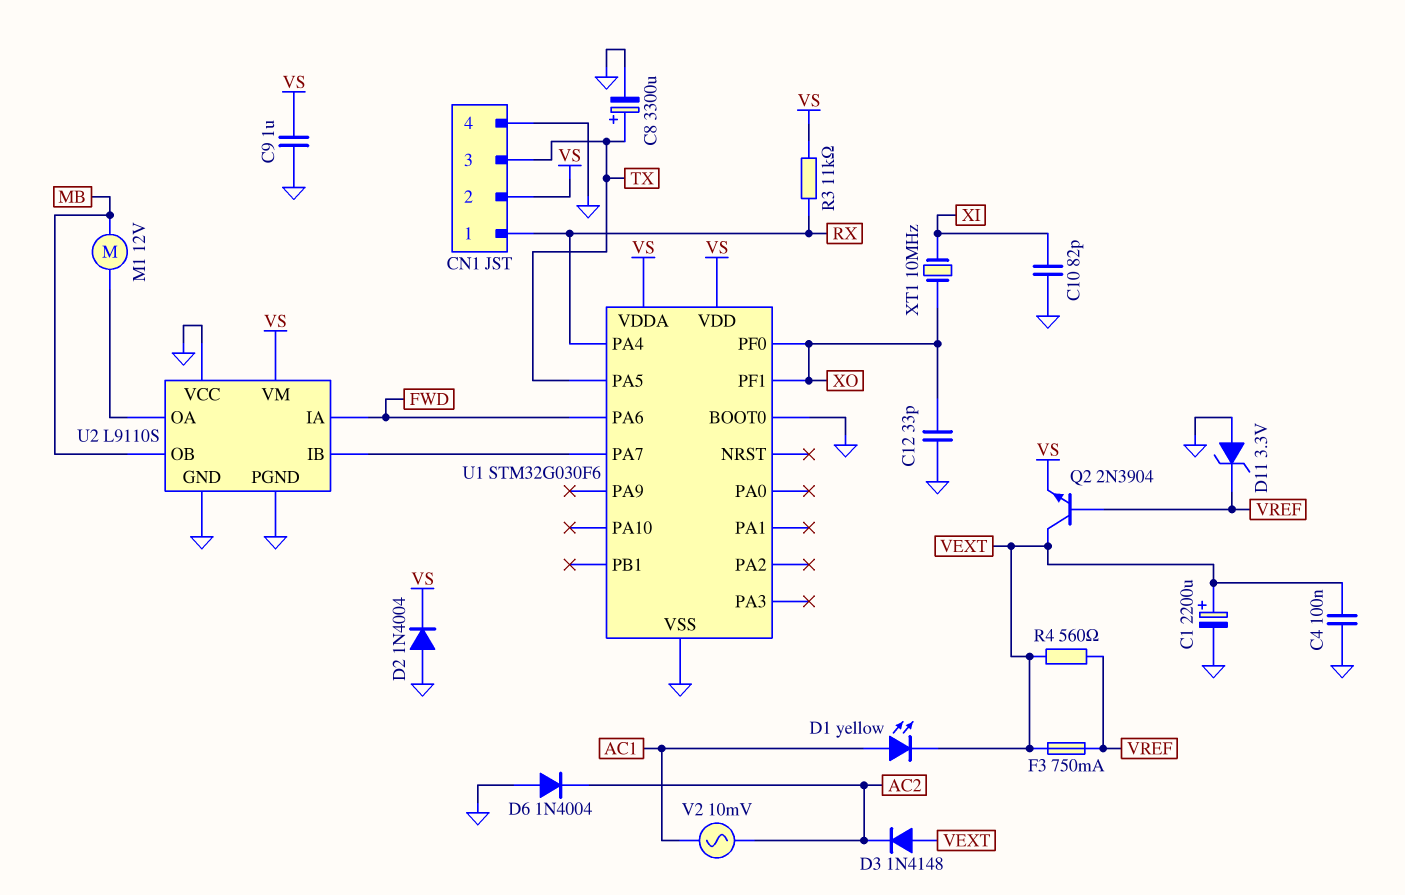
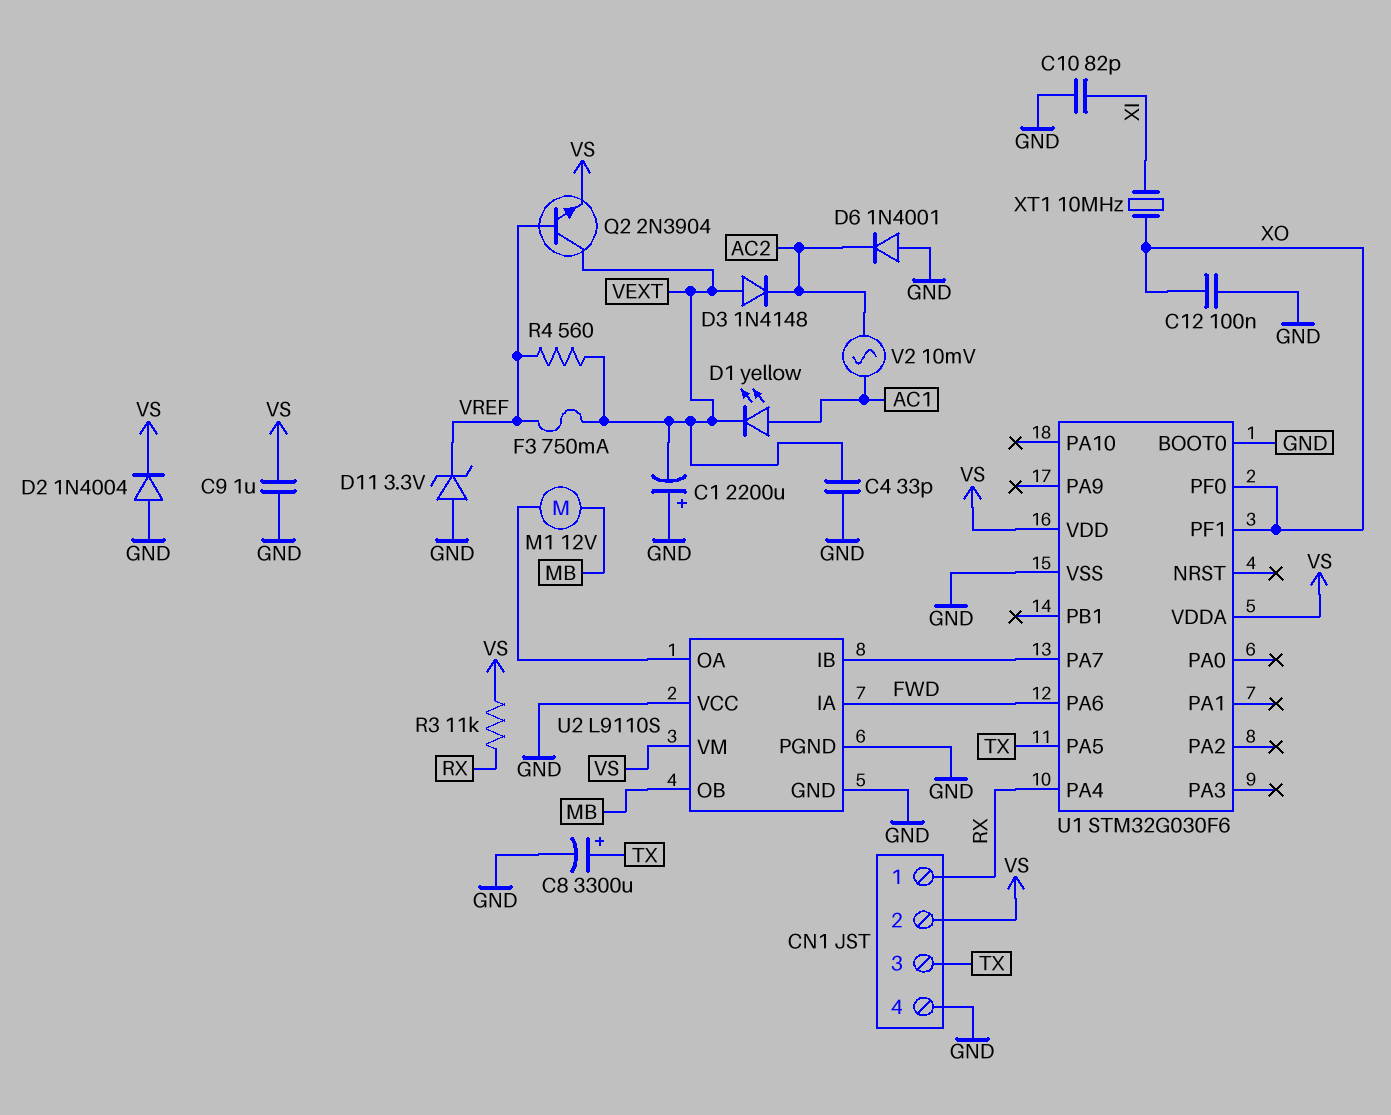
C1: 2200uF (plus VEXT, minus GND) -> 2200uF (plus GND, minus VEXT)
C4: 100nF (GND, VEXT) -> 33pF (GND, VEXT)
C12: 33pF (GND, XO) -> 100nF (GND, XO)
D6: diode 1N4004 (A GND, K AC2) -> diode 1N4001 (A GND, K AC2)

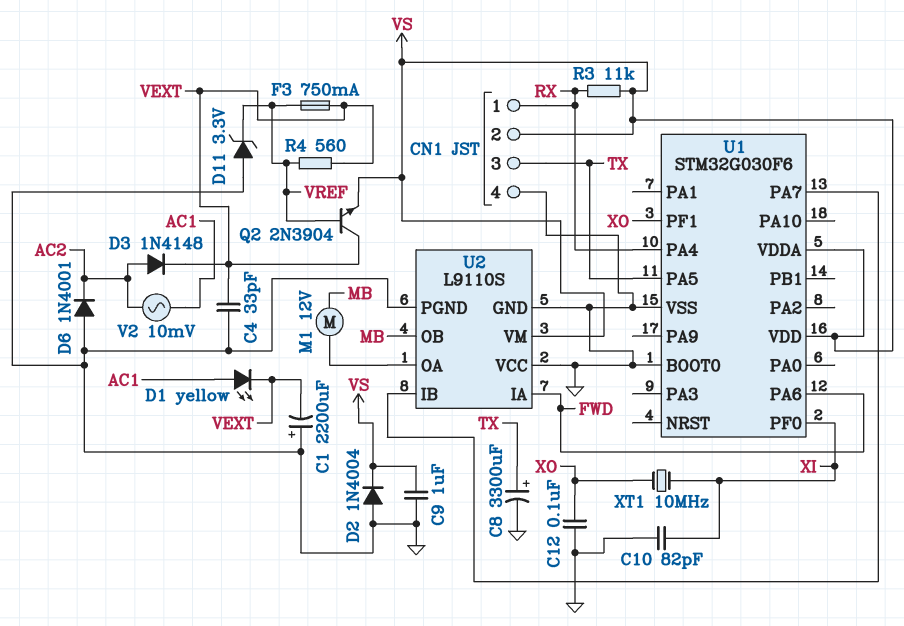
D3: diode 1N4148 (A VEXT, K AC2) -> diode 1N4148 (A AC2, K VEXT)
U1 pin PF0: XO -> XI

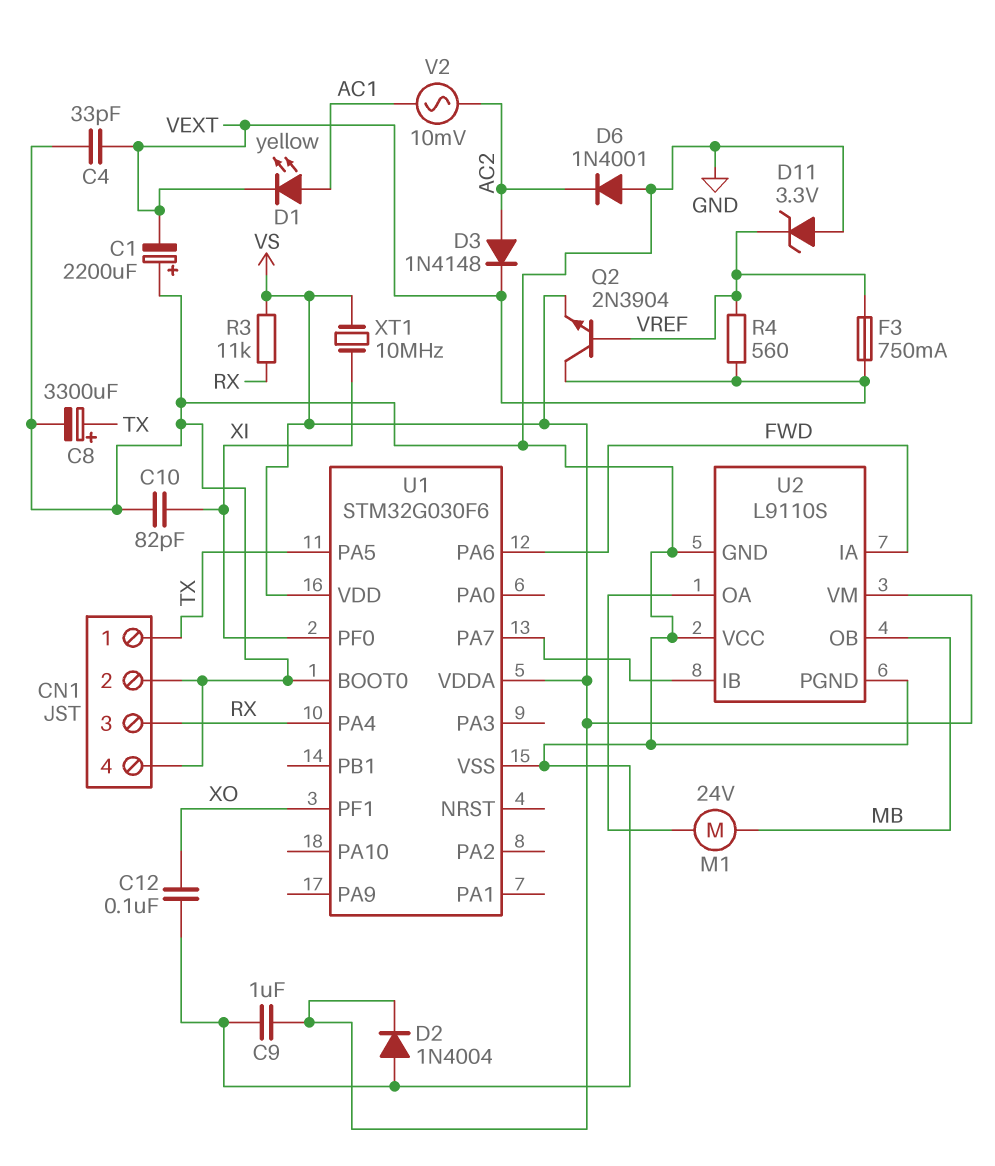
CN1 pin 1: RX -> TX
CN1 pin 2: VS -> GND
CN1 pin 3: TX -> RX
M1: motor 12V (MB, U2/OA) -> motor 24V (MB, U2/OA)
XT1: 10MHz (XI, XO) -> 10MHz (VS, XI)

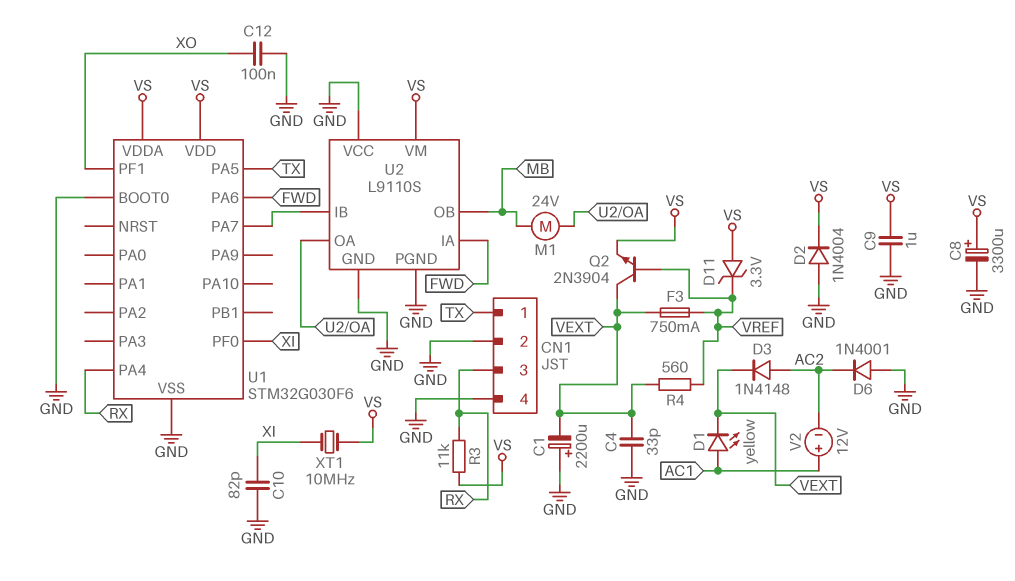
C8: 3300uF (plus TX, minus GND) -> 3300uF (plus VS, minus GND)
D11: zener 3.3V (A GND, K VREF) -> zener 3.3V (A VS, K VREF)
V2: AC 10mV (AC1, AC2) -> 12V (plus AC1, minus AC2)

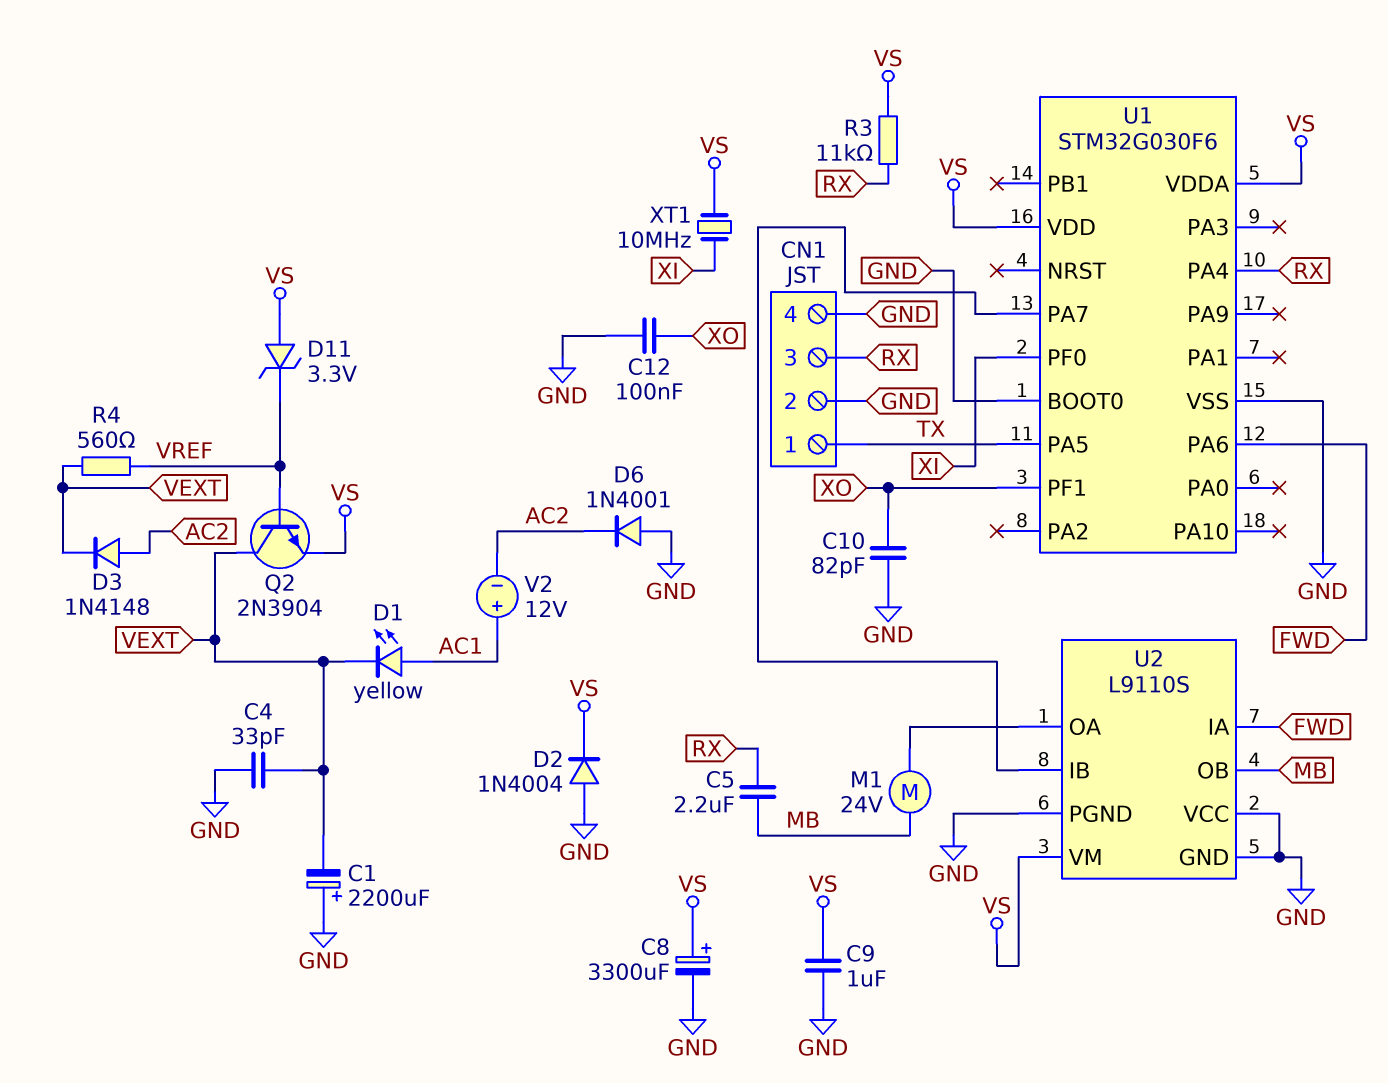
C5: none -> 2.2uF (MB, RX)
C10: 82pF (GND, XI) -> 82pF (GND, XO)
F3: 750mA (VEXT, VREF) -> none

